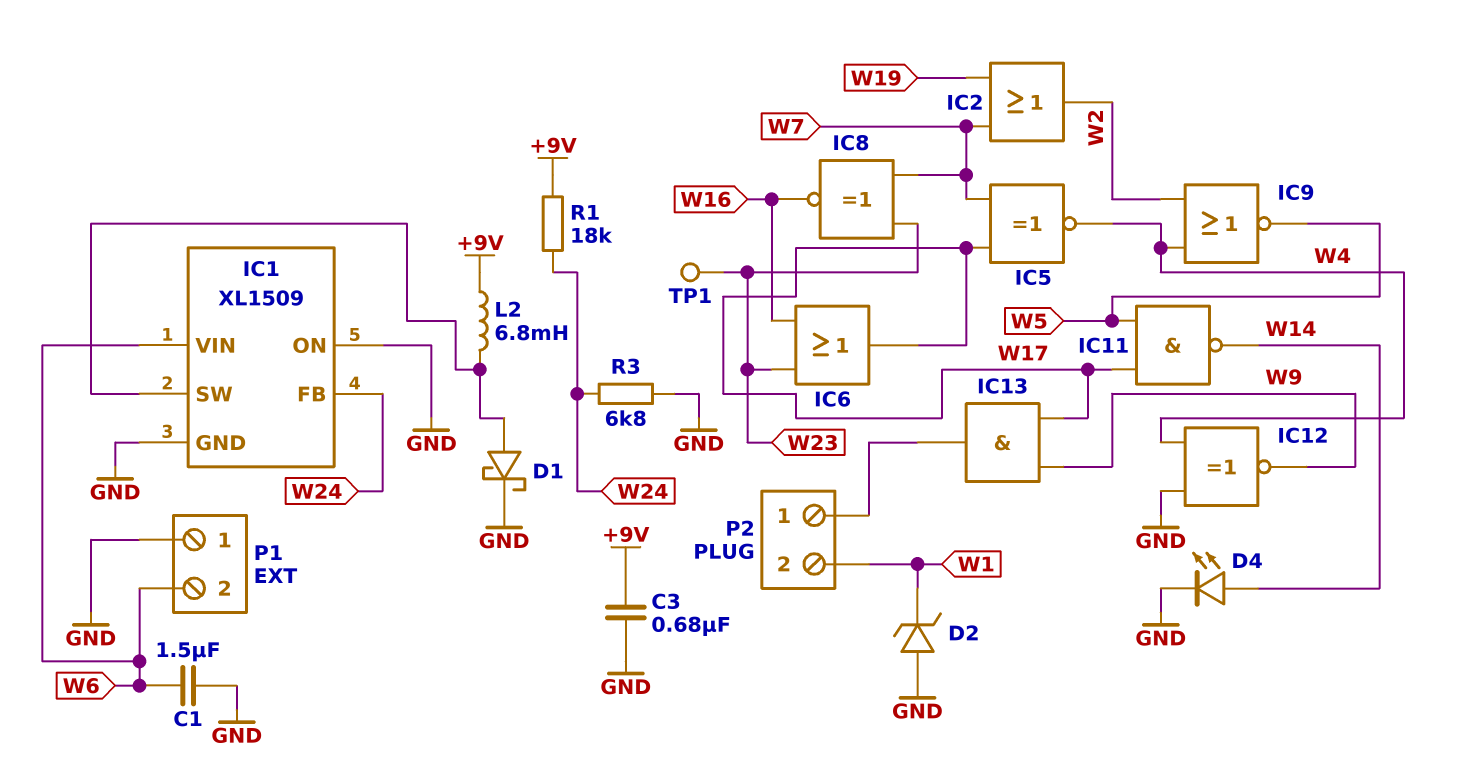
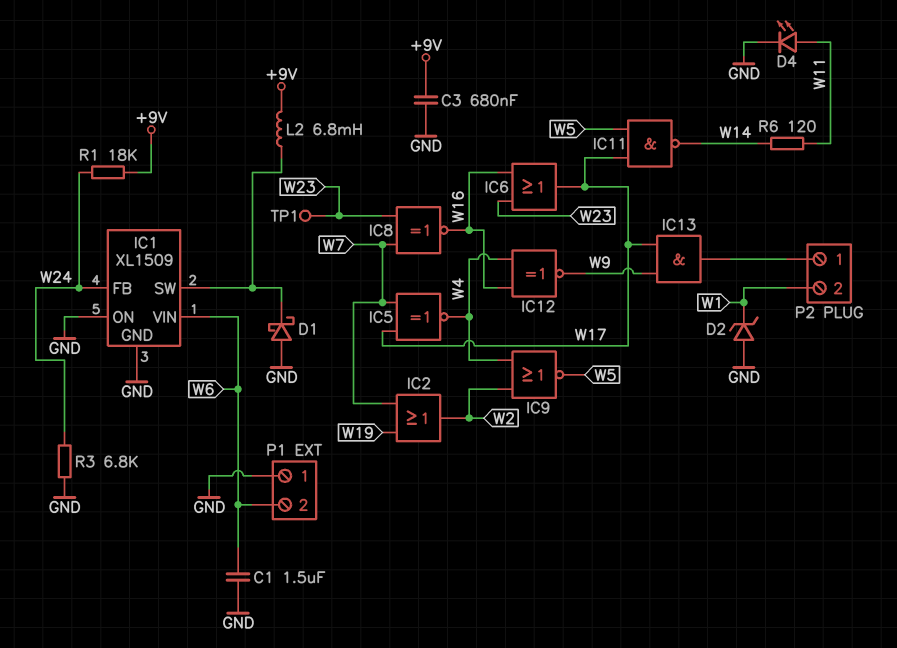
D1: schottky (A IC1/SW, K GND) -> schottky (A GND, K IC1/SW)
D4: LED (A W14, K GND) -> LED (A W11, K GND)
IC12: XNOR (in GND, in W4, out W9) -> XNOR (in W4, in W16, out W9)
R6: none -> 120 (W11, W14)

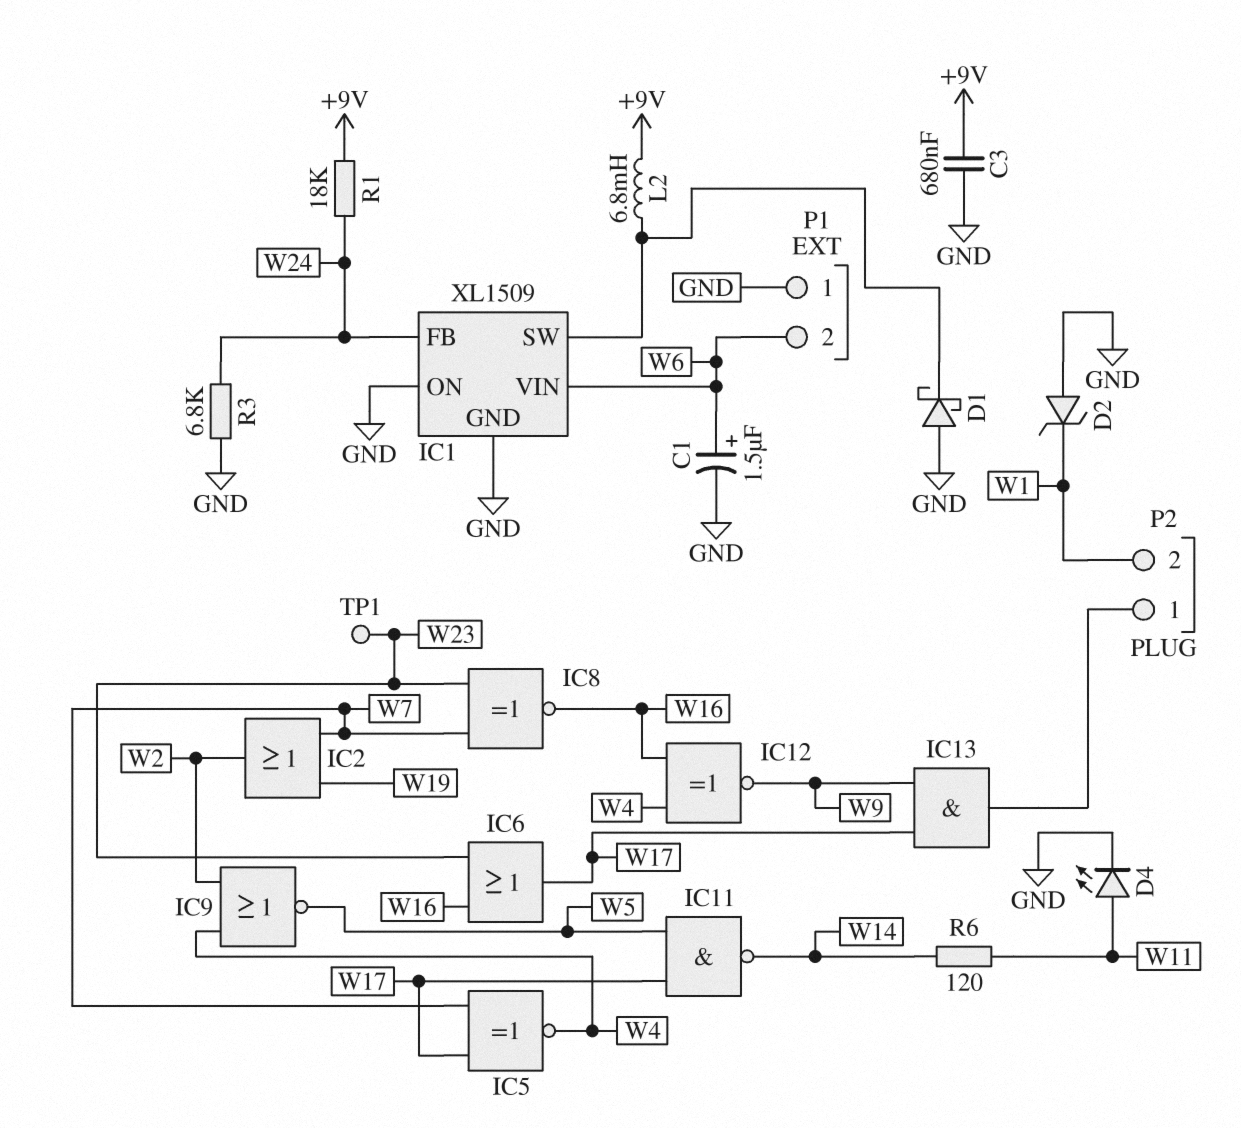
C1: 1.5uF (GND, W6) -> 1.5uF (plus W6, minus GND)

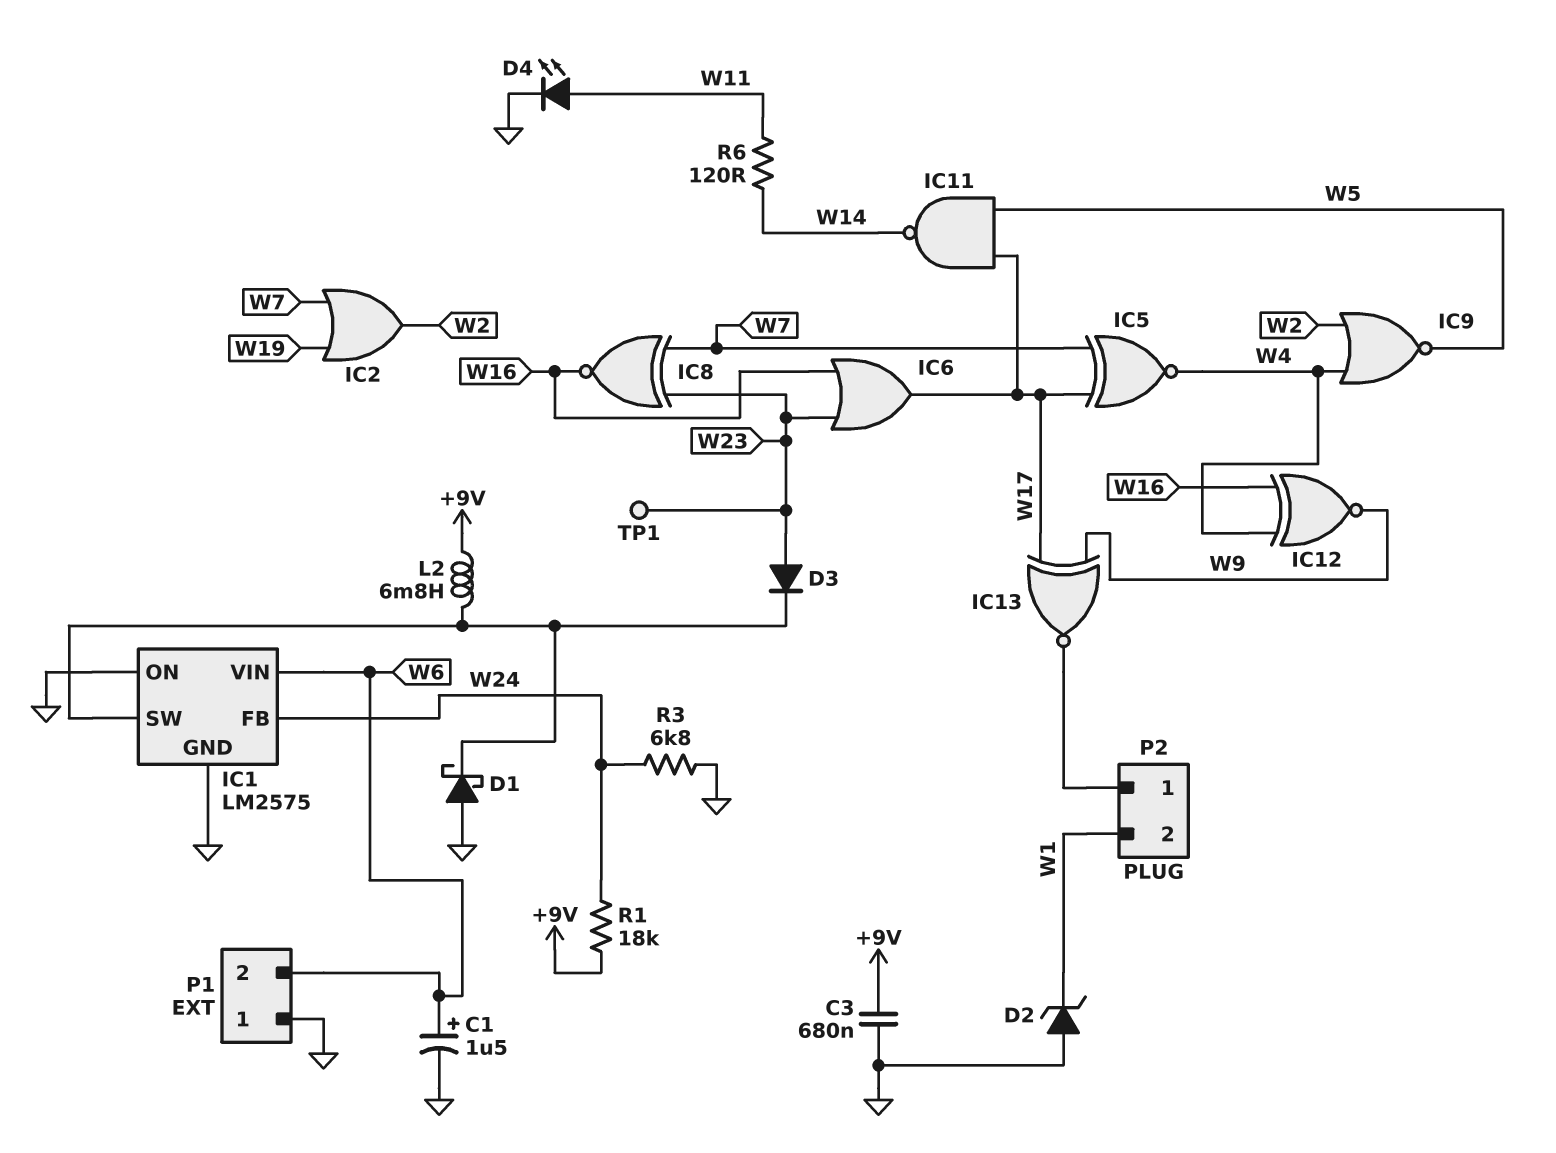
D3: none -> diode (A W23, K IC1/SW)
IC1: XL1509 -> LM2575
IC13: AND (in W9, in W17, out P2/1) -> XNOR (in W9, in W17, out P2/1)

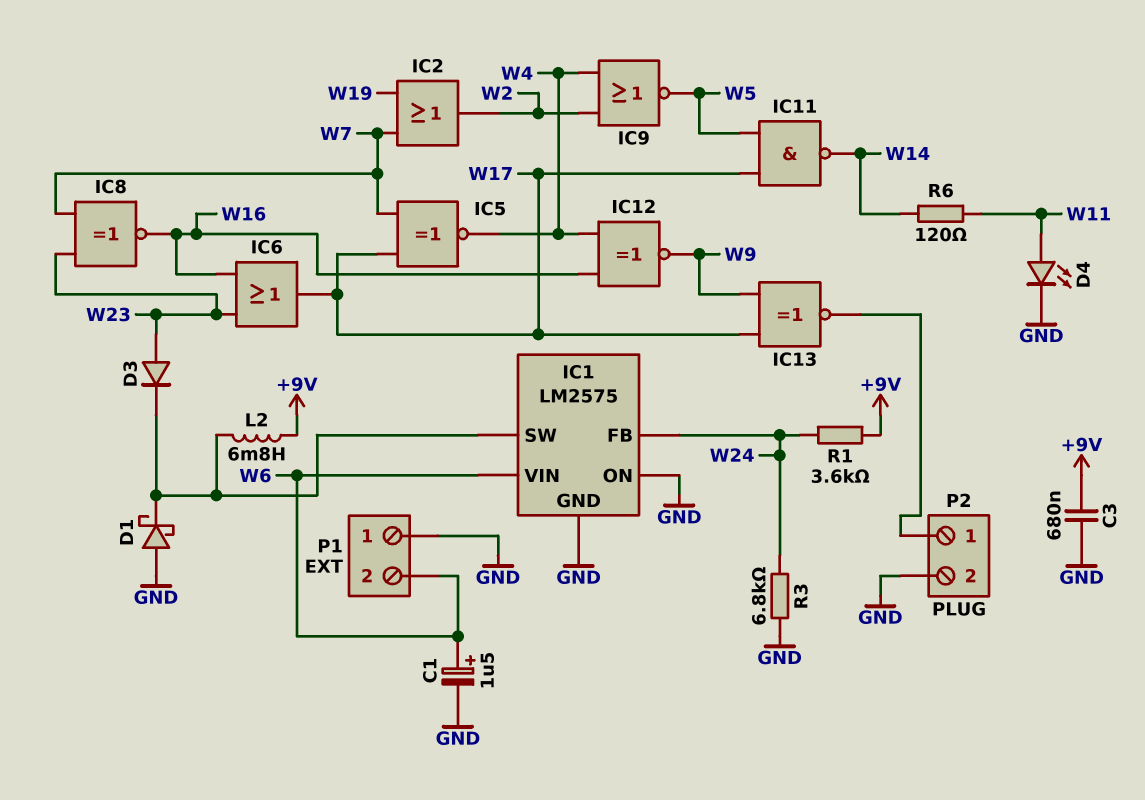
D2: zener (A GND, K W1) -> none
P2 pin 2: W1 -> GND
R1: 18k (+9V, W24) -> 3.6k (+9V, W24)
TP1: test point (W23) -> none

